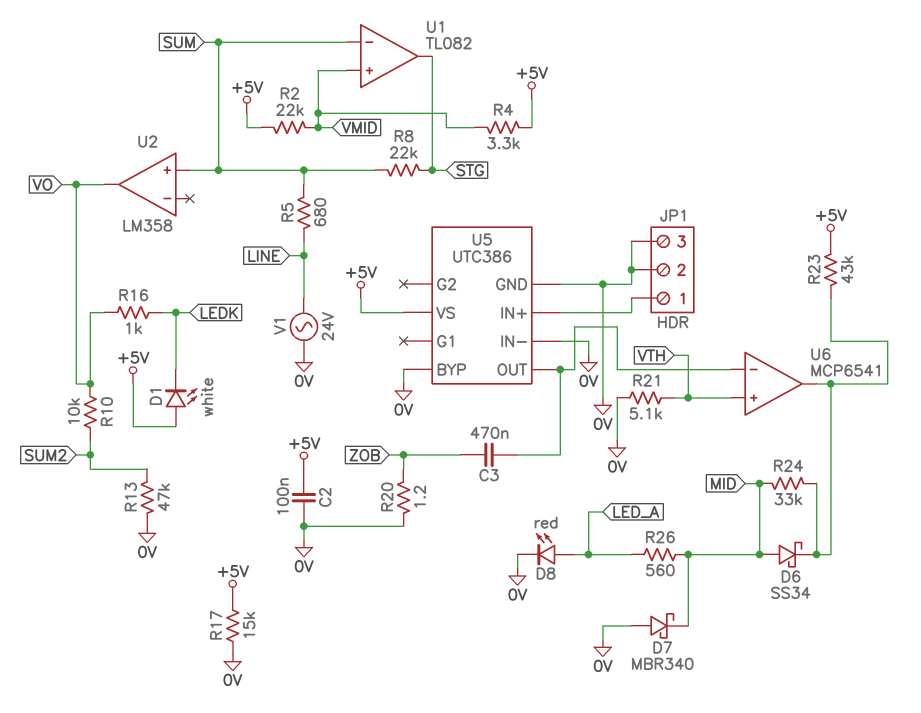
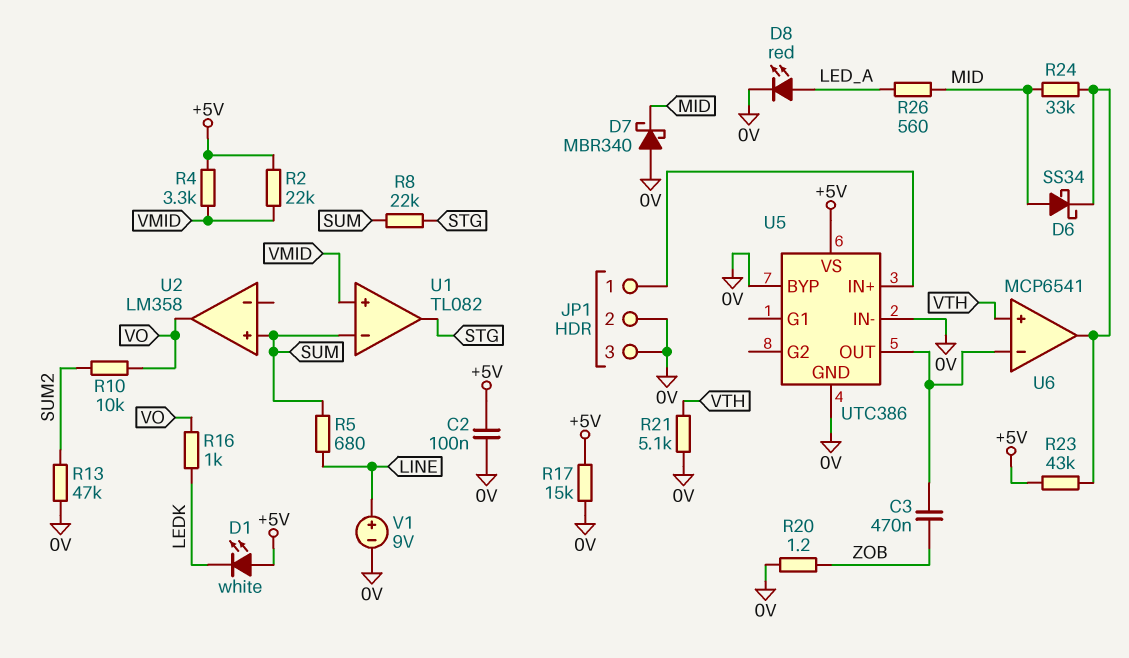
V1: AC 24V (0V, LINE) -> 9V (plus LINE, minus 0V)

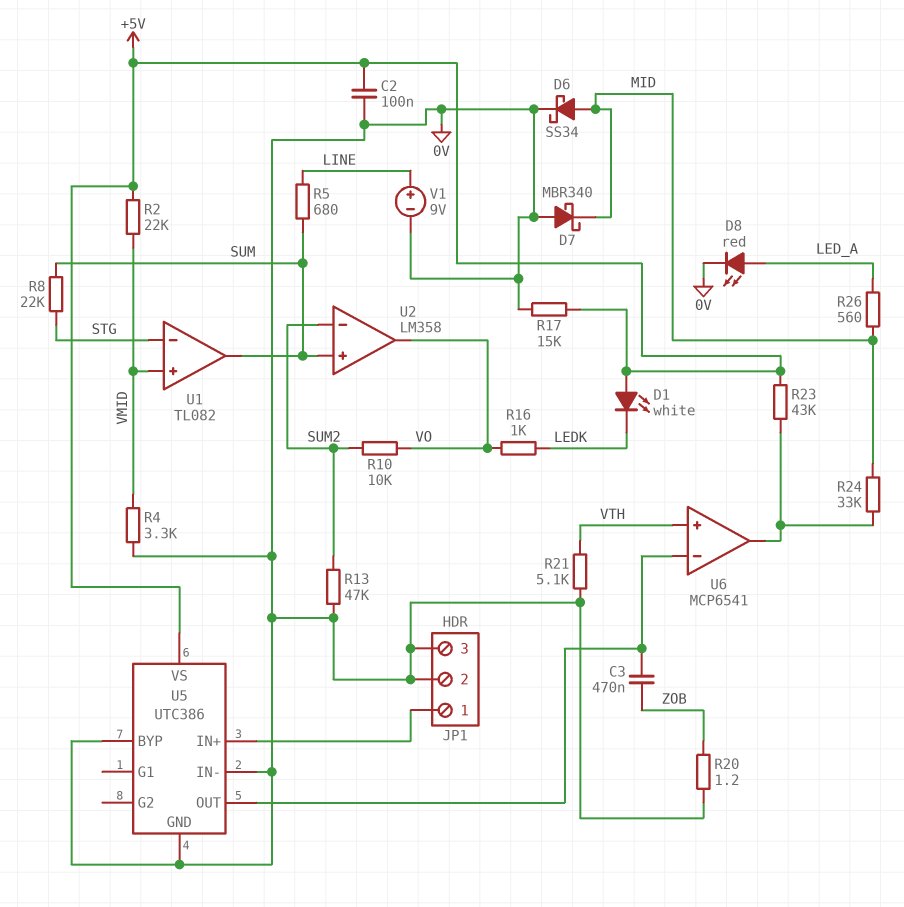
D6: schottky SS34 (A MID, K U6/out) -> schottky SS34 (A MID, K 0V)
R4: 3.3k (+5V, VMID) -> 3.3k (0V, VMID)
U1 pin in-: SUM -> STG
U1 pin out: STG -> SUM
U2 pin in-: none -> SUM2

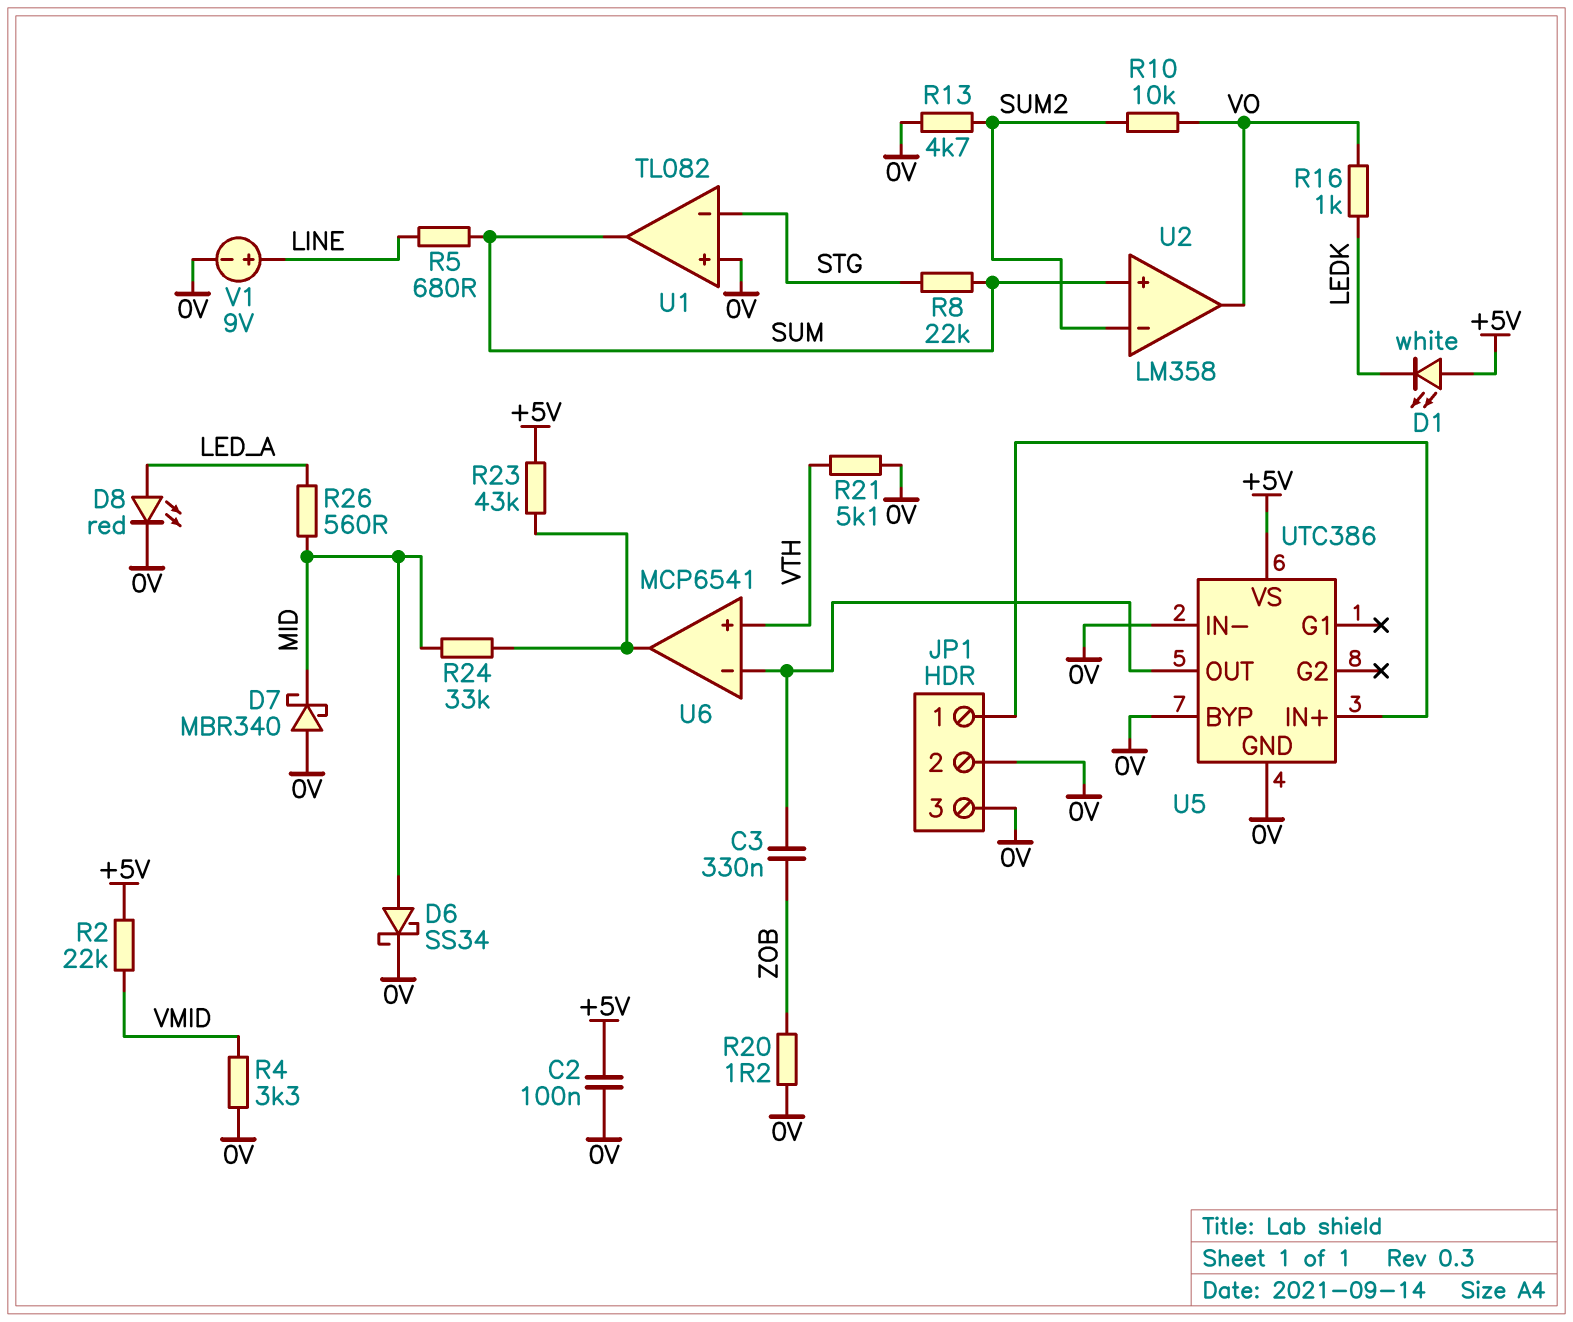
C3: 470nF (U5/OUT, ZOB) -> 330nF (U5/OUT, ZOB)
R13: 47k (0V, SUM2) -> 4.7k (0V, SUM2)
R17: 15k (+5V, 0V) -> none
U1 pin in+: VMID -> 0V

